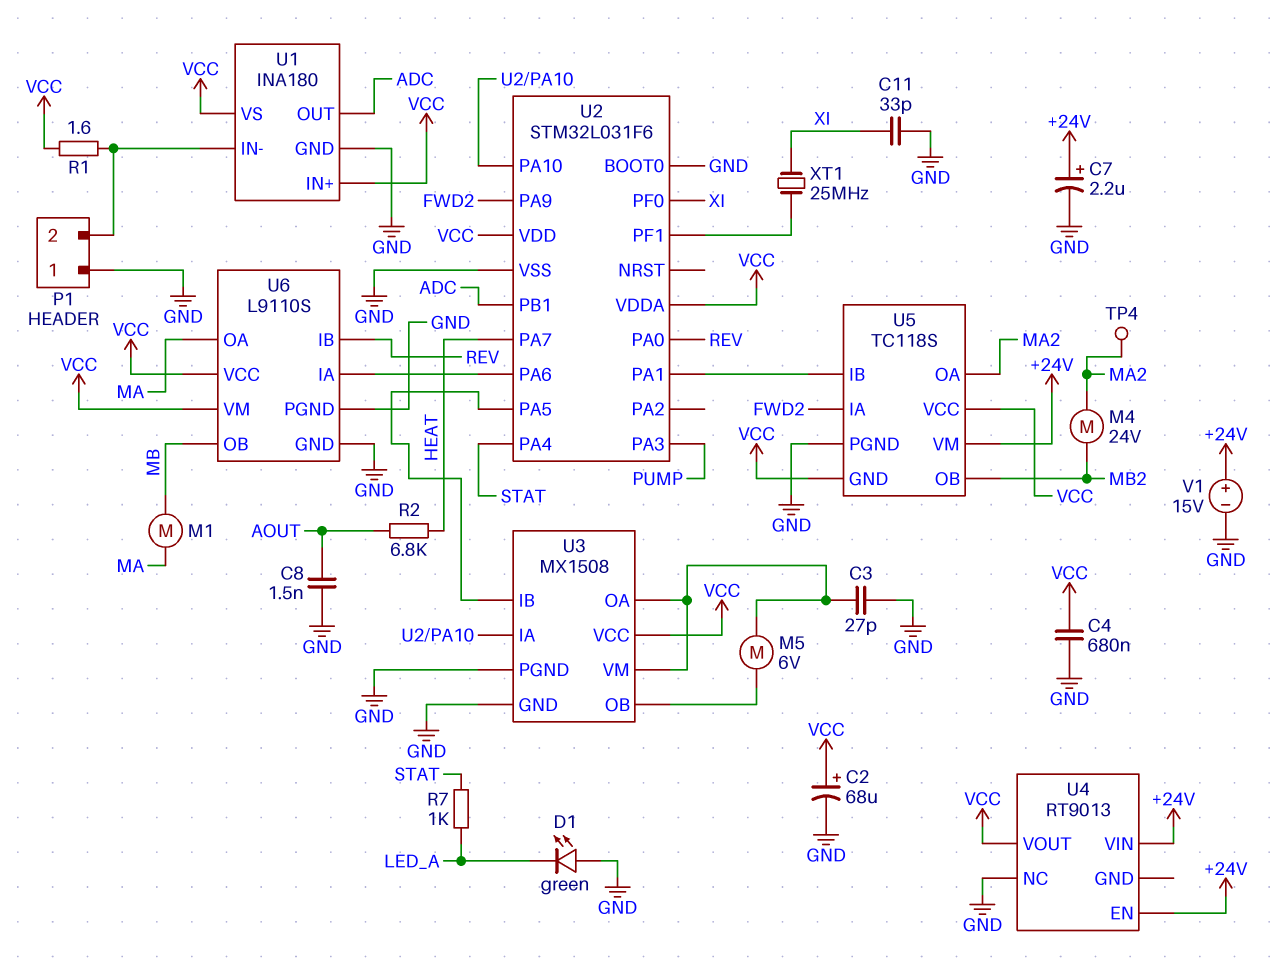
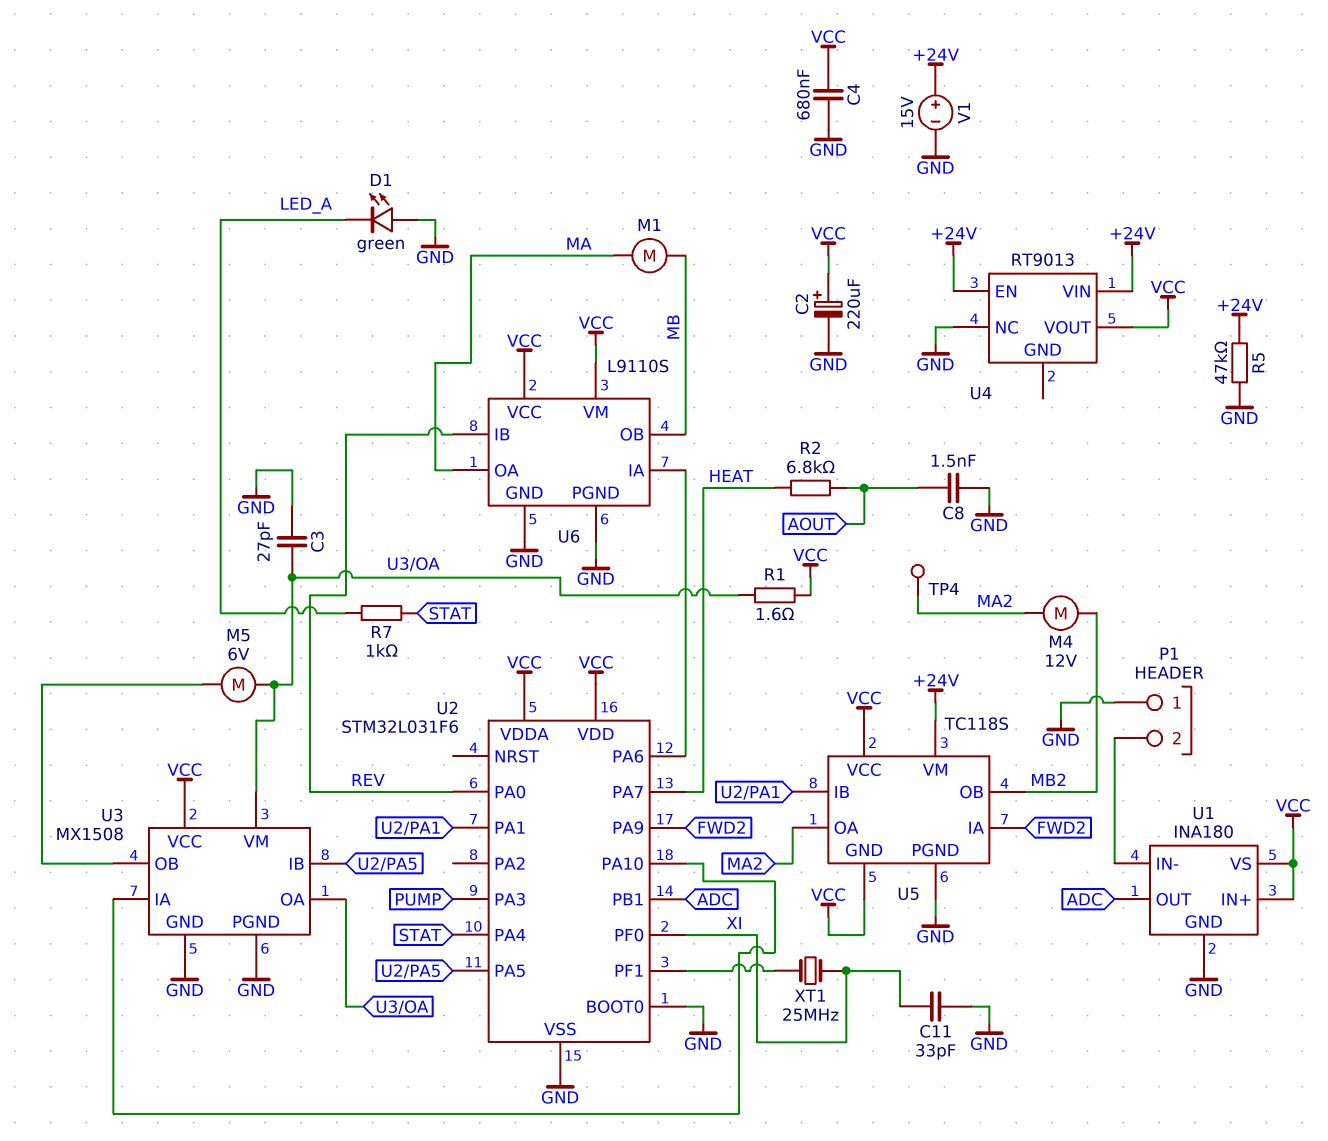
C2: 68uF (plus VCC, minus GND) -> 220uF (plus VCC, minus GND)
C7: 2.2uF (plus +24V, minus GND) -> none
M4: motor 24V (MA2, MB2) -> motor 12V (MA2, MB2)
R1: 1.6 (P1/2, VCC) -> 1.6 (U3/OA, VCC)
R5: none -> 47k (+24V, GND)

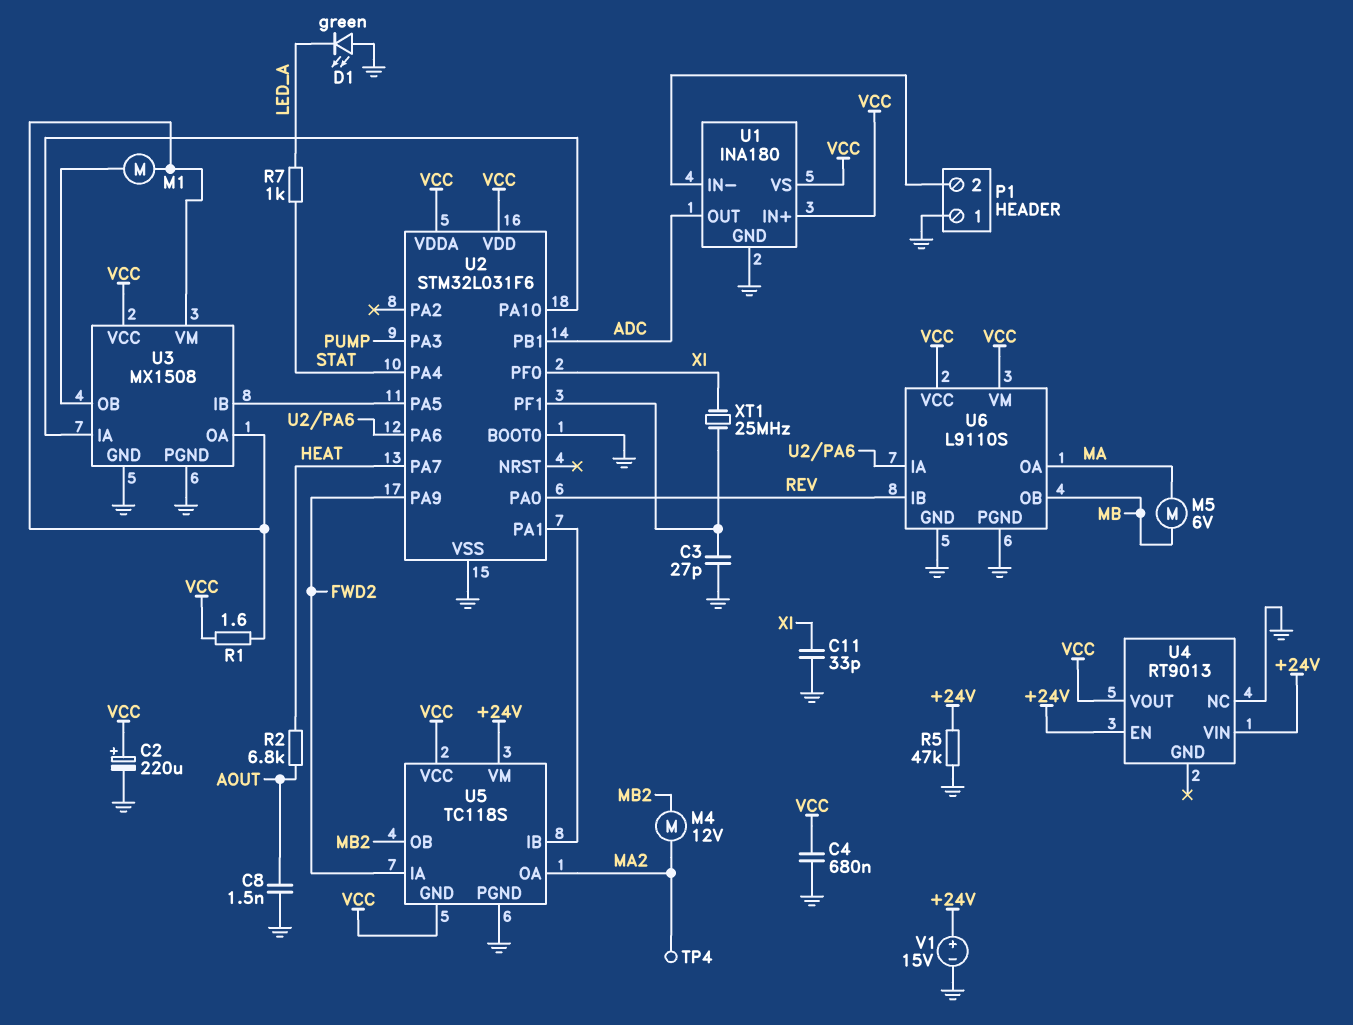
C3: 27pF (GND, U3/OA) -> 27pF (GND, U2/PF1)
M1: motor (MA, MB) -> motor (U3/OA, U3/OB)
M5: motor 6V (U3/OA, U3/OB) -> motor 6V (MA, MB)

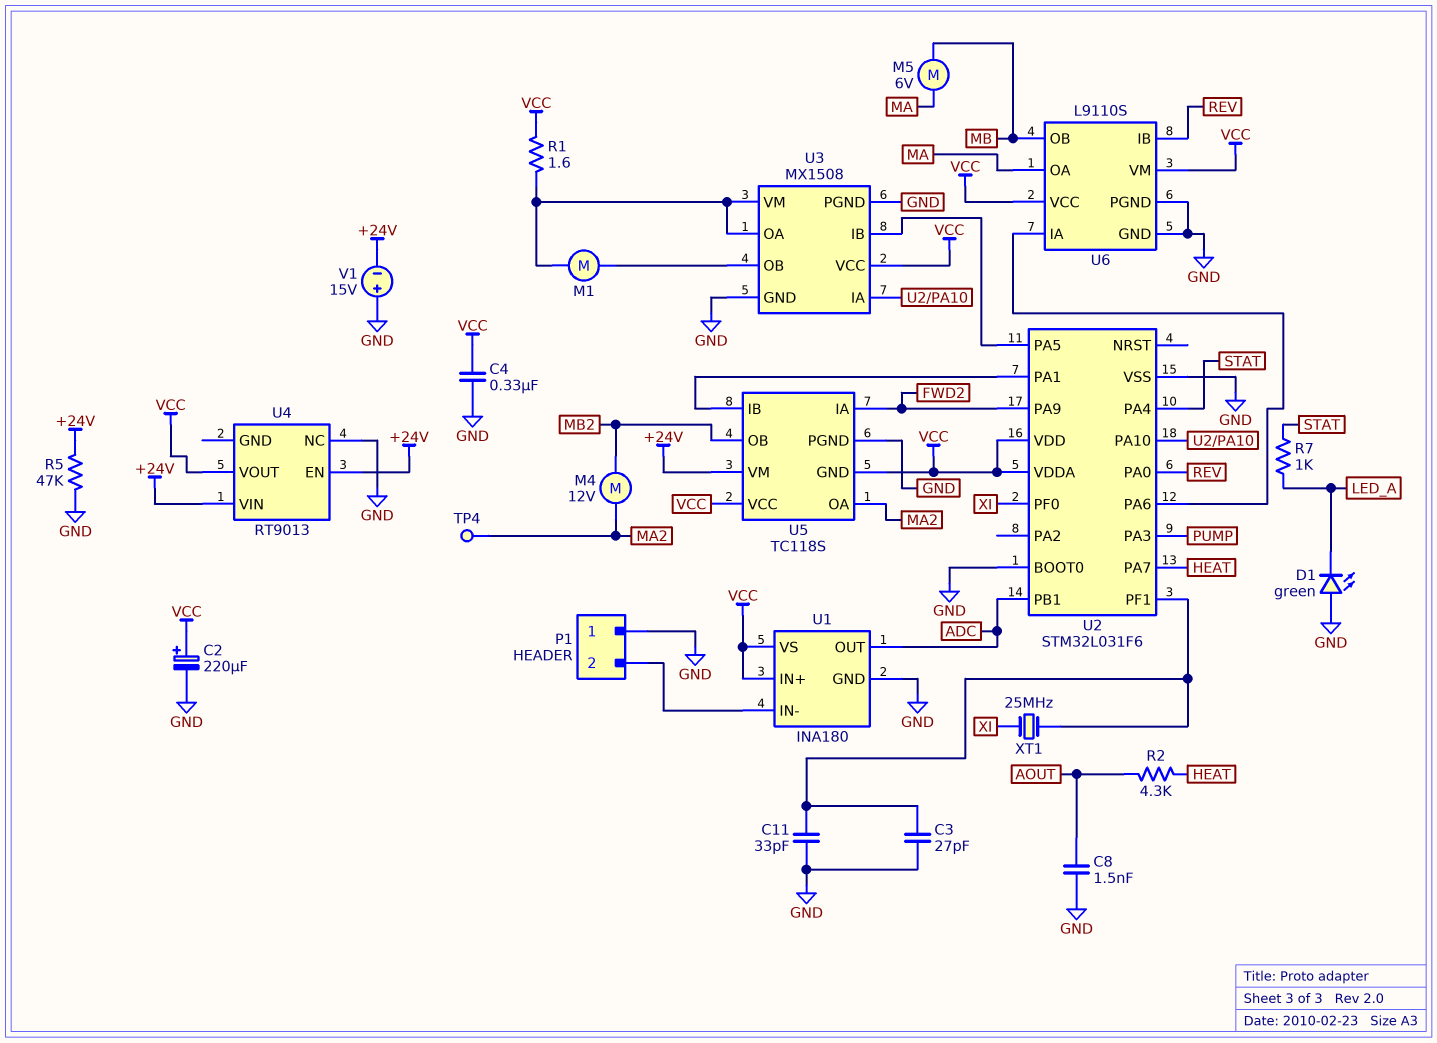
C4: 680nF (GND, VCC) -> 330nF (GND, VCC)
C11: 33pF (GND, XI) -> 33pF (GND, U2/PF1)
R2: 6.8k (AOUT, HEAT) -> 4.3k (AOUT, HEAT)
V1: 15V (plus +24V, minus GND) -> 15V (plus GND, minus +24V)

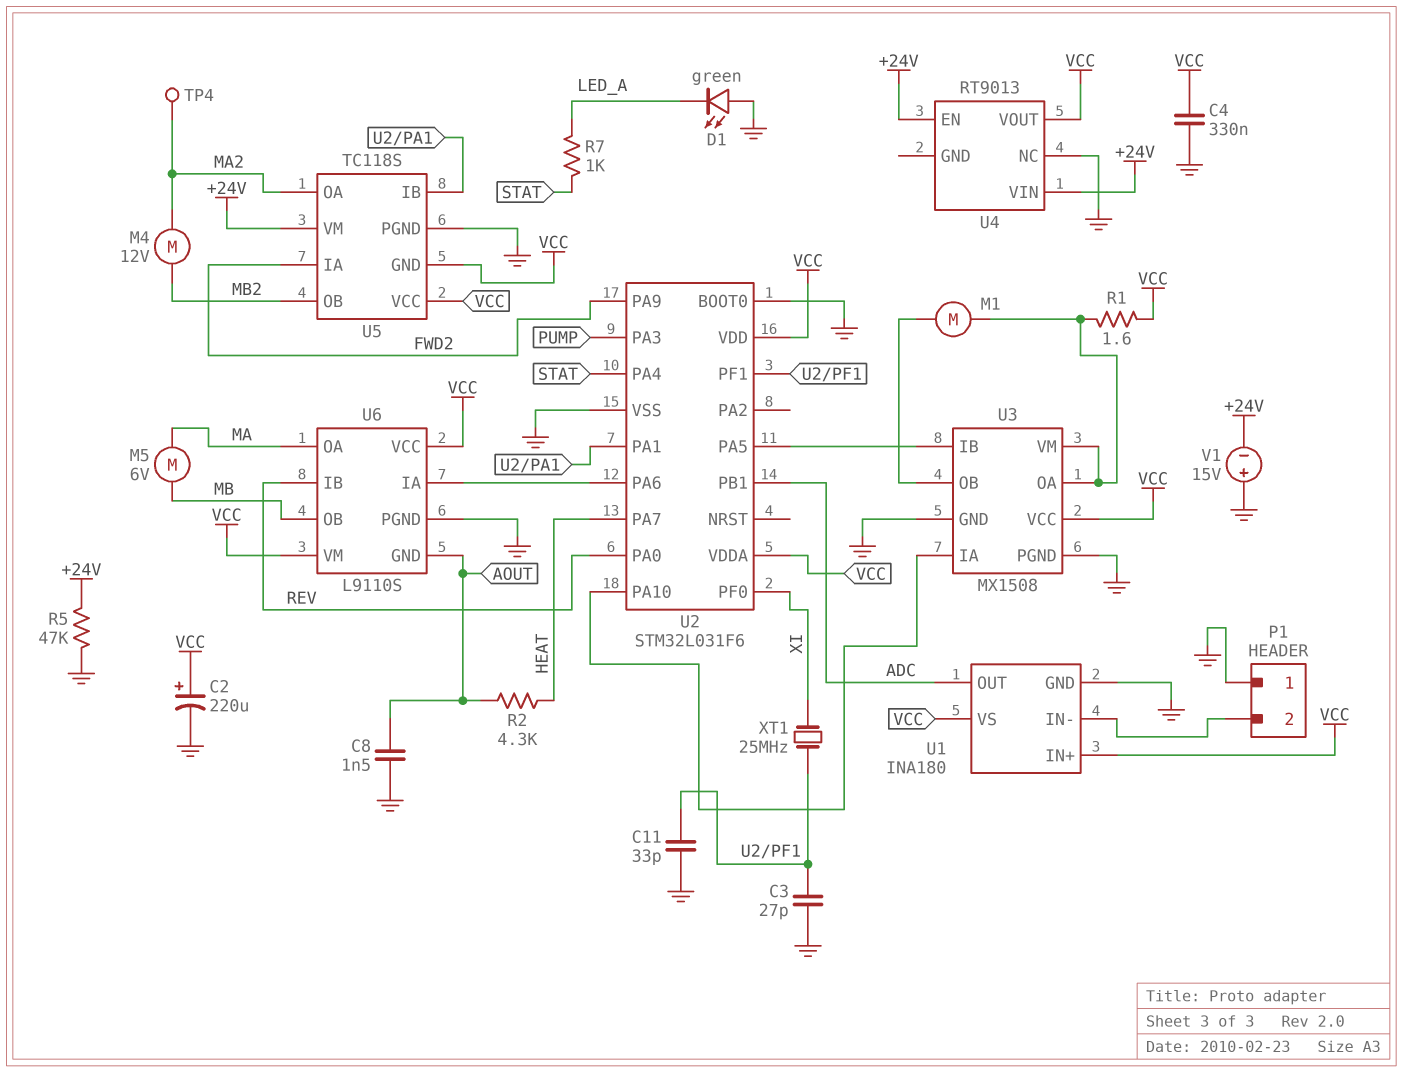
U6 pin GND: GND -> AOUT

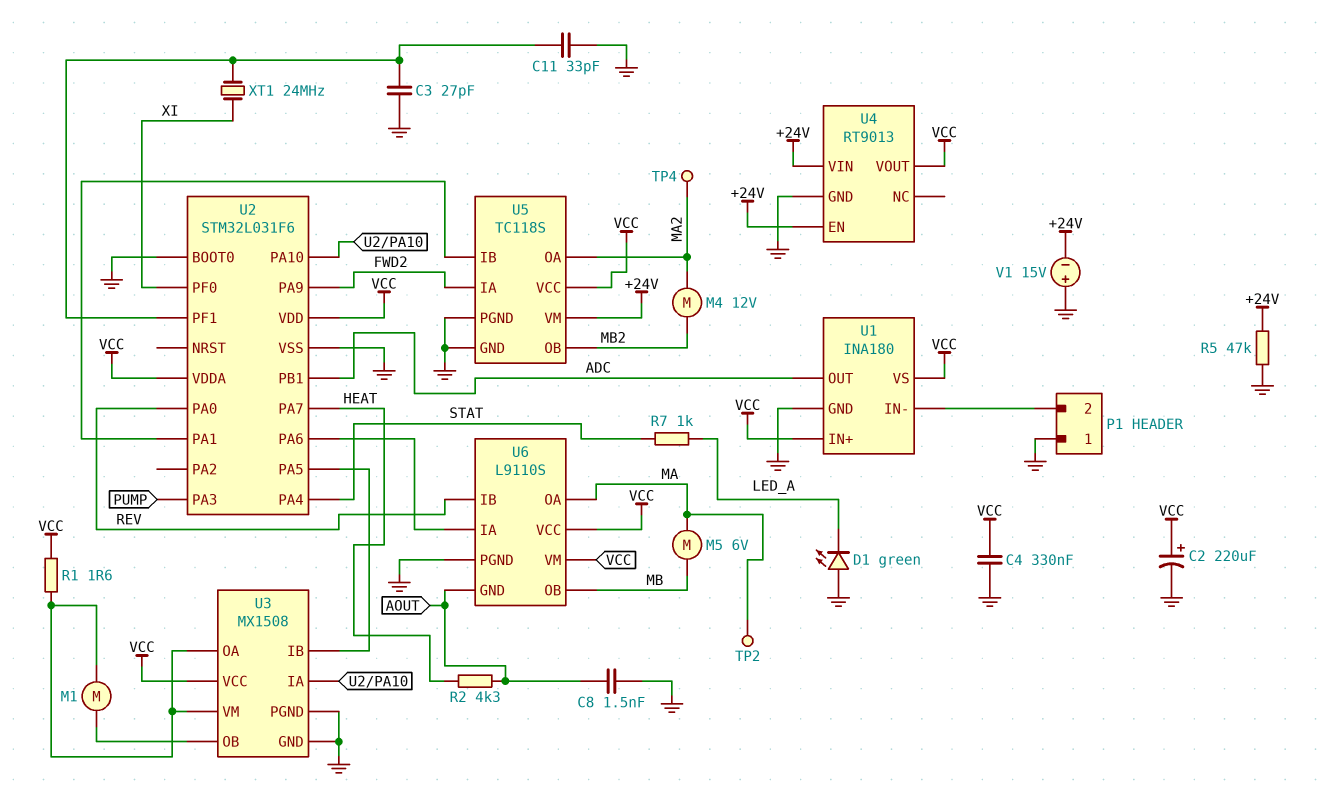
TP2: none -> test point (MA)
U4 pin GND: none -> GND
U4 pin NC: GND -> none
U5 pin GND: VCC -> GND
XT1: 25MHz (U2/PF1, XI) -> 24MHz (U2/PF1, XI)

